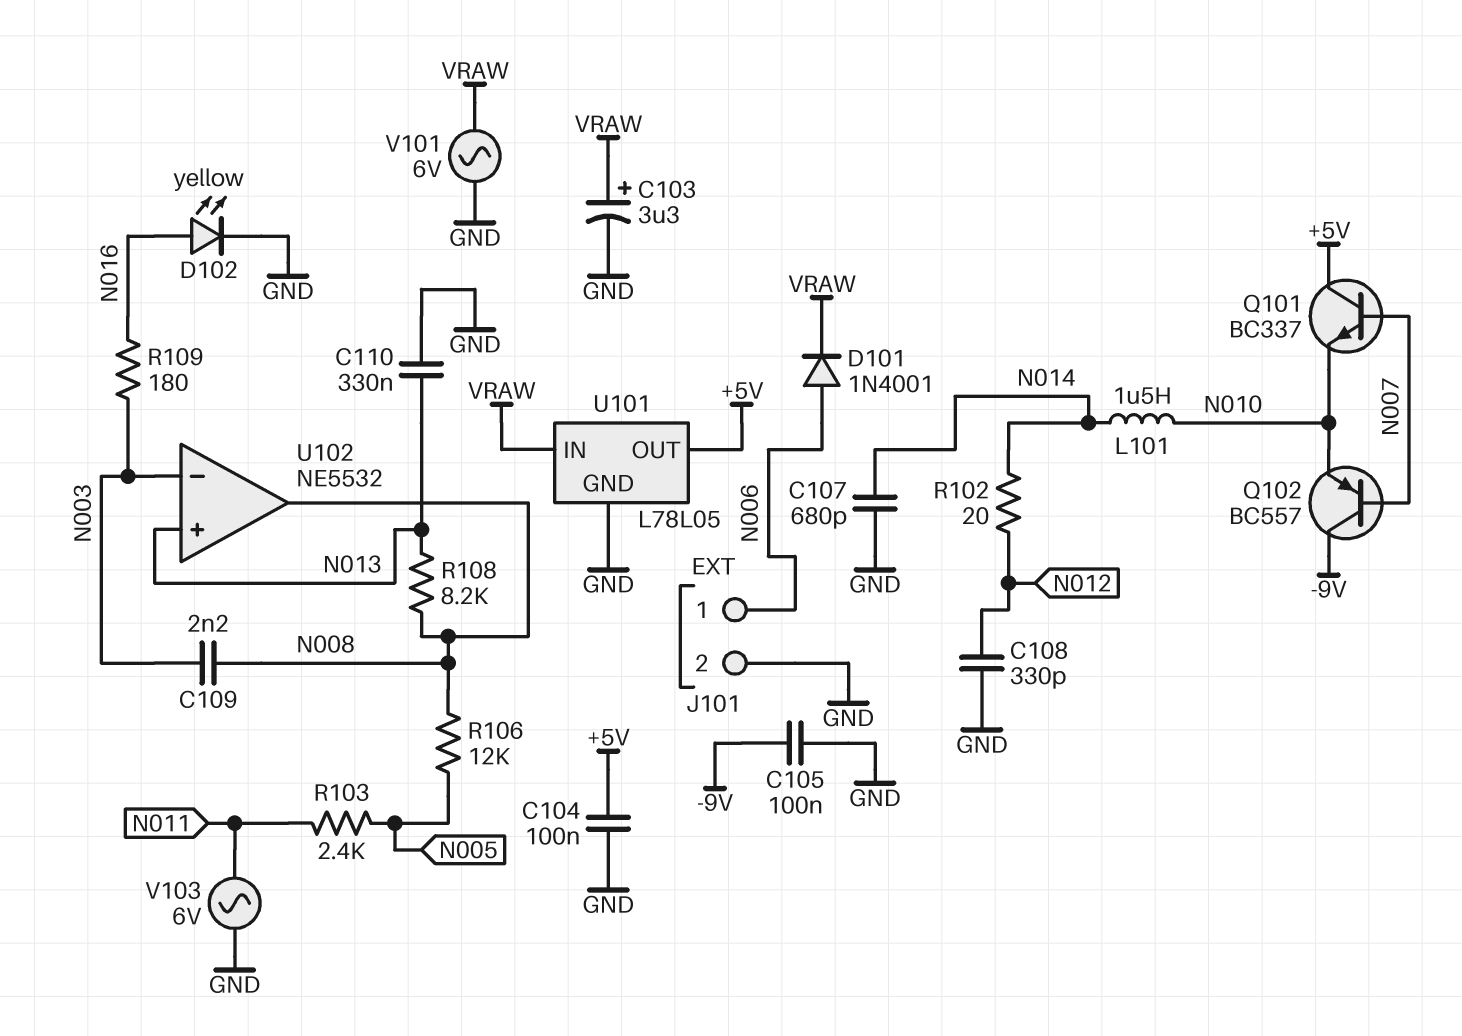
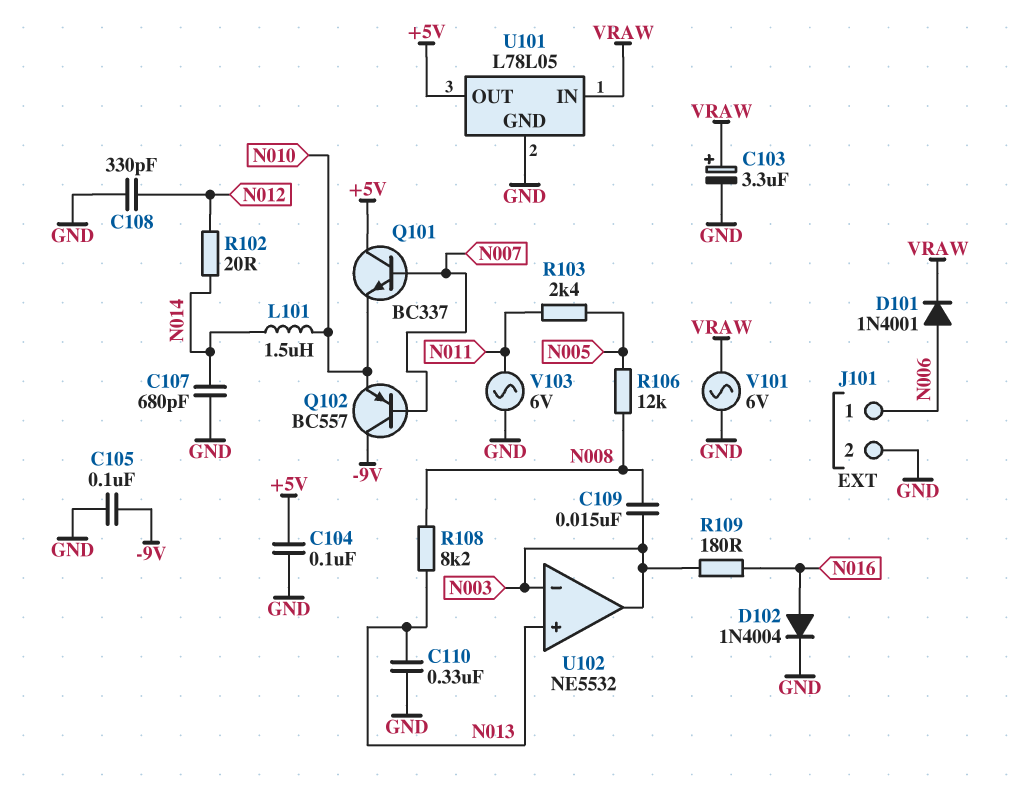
C109: 2.2nF (N003, N008) -> 15nF (N003, N008)
D102: LED yellow (A N016, K GND) -> diode 1N4004 (A N016, K GND)
U102 pin out: N008 -> N003

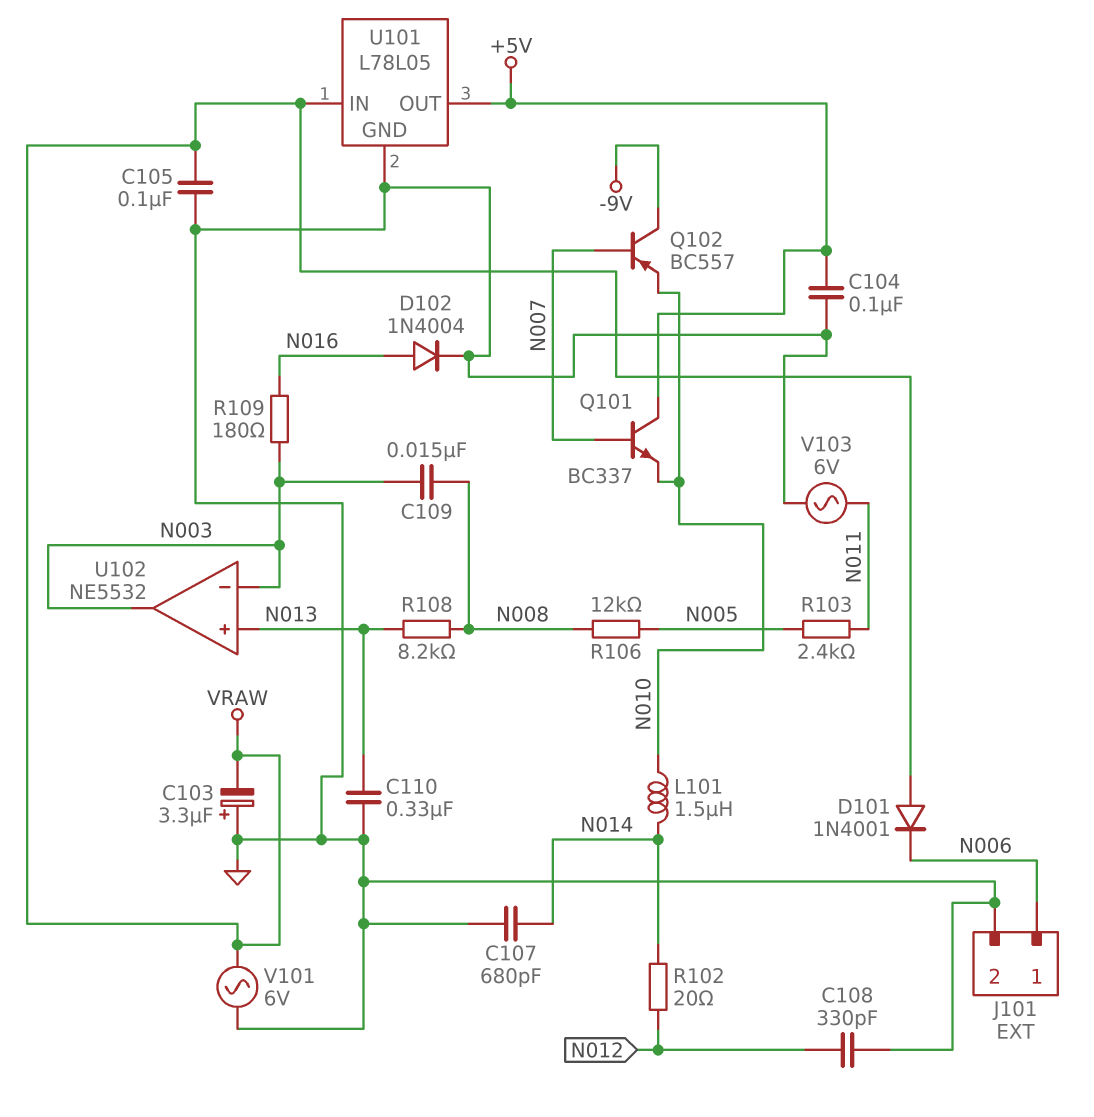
C103: 3.3uF (plus VRAW, minus GND) -> 3.3uF (plus GND, minus VRAW)
C105: 100nF (-9V, GND) -> 100nF (GND, VRAW)
D101: diode 1N4001 (A N006, K VRAW) -> diode 1N4001 (A VRAW, K N006)

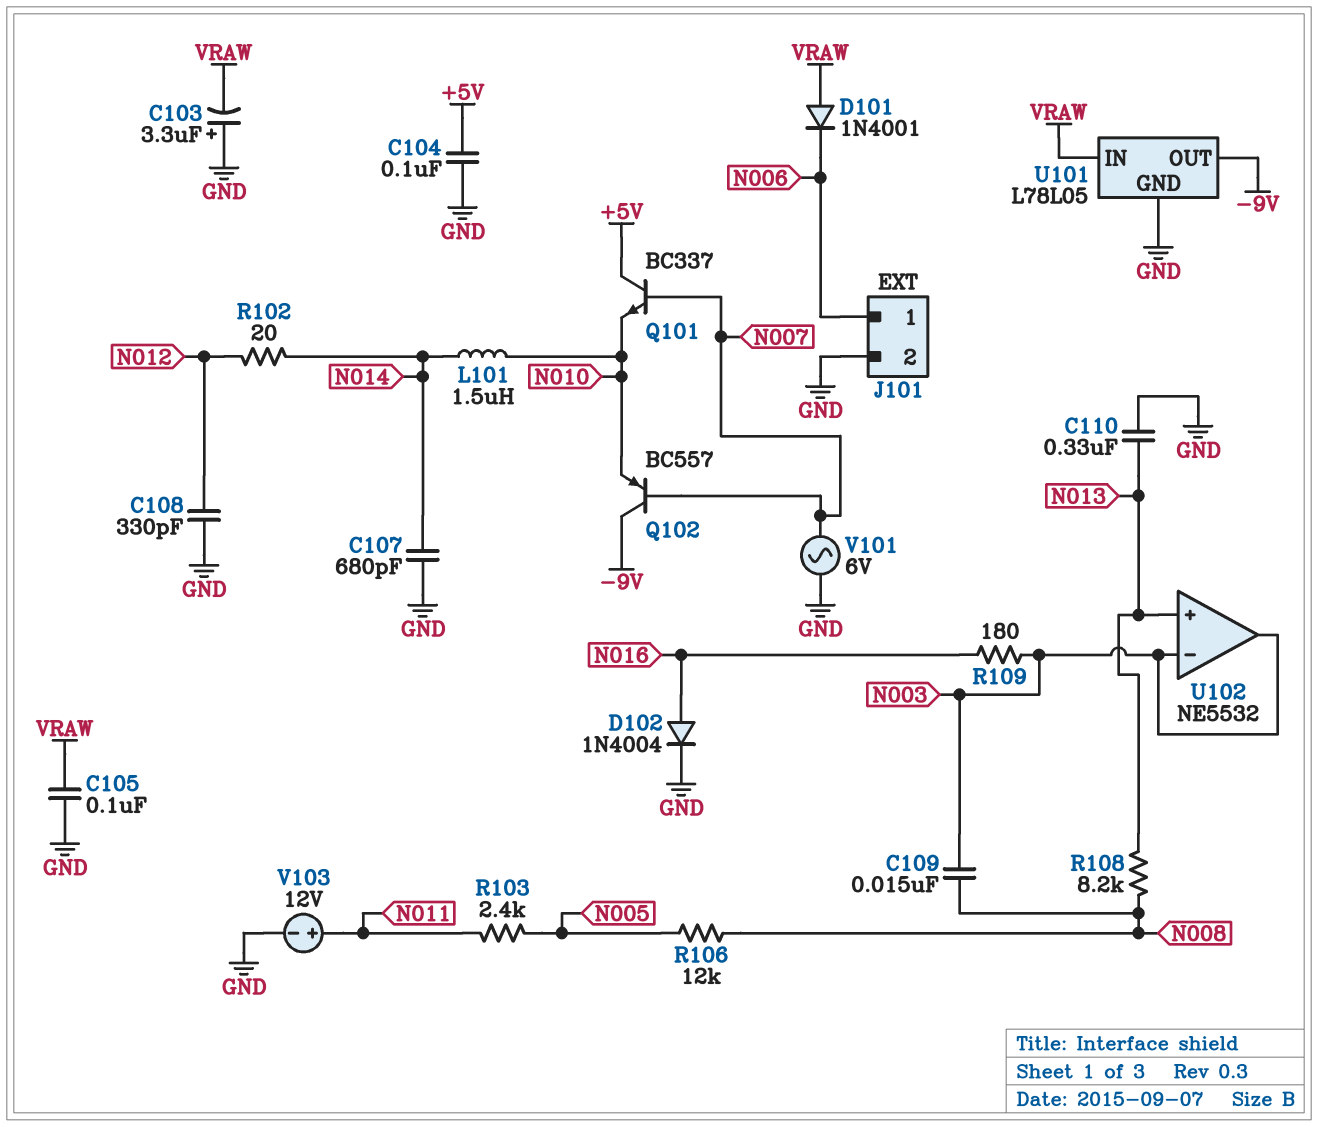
U101 pin OUT: +5V -> -9V
V101: AC 6V (GND, VRAW) -> AC 6V (GND, N007)
V103: AC 6V (GND, N011) -> 12V (plus N011, minus GND)

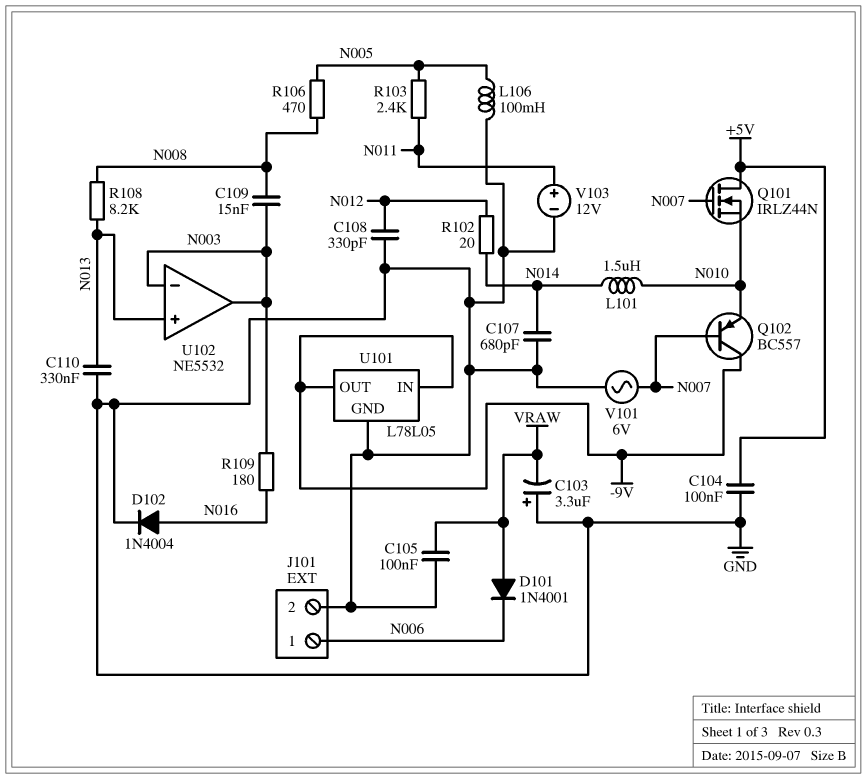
L106: none -> 100mH (GND, N005)
Q101: NPN BC337 (B N007, C +5V, E N010) -> NMOS IRLZ44N (G N007, D +5V, S N010)
R106: 12k (N005, N008) -> 470 (N005, N008)
U101 pin IN: VRAW -> -9V

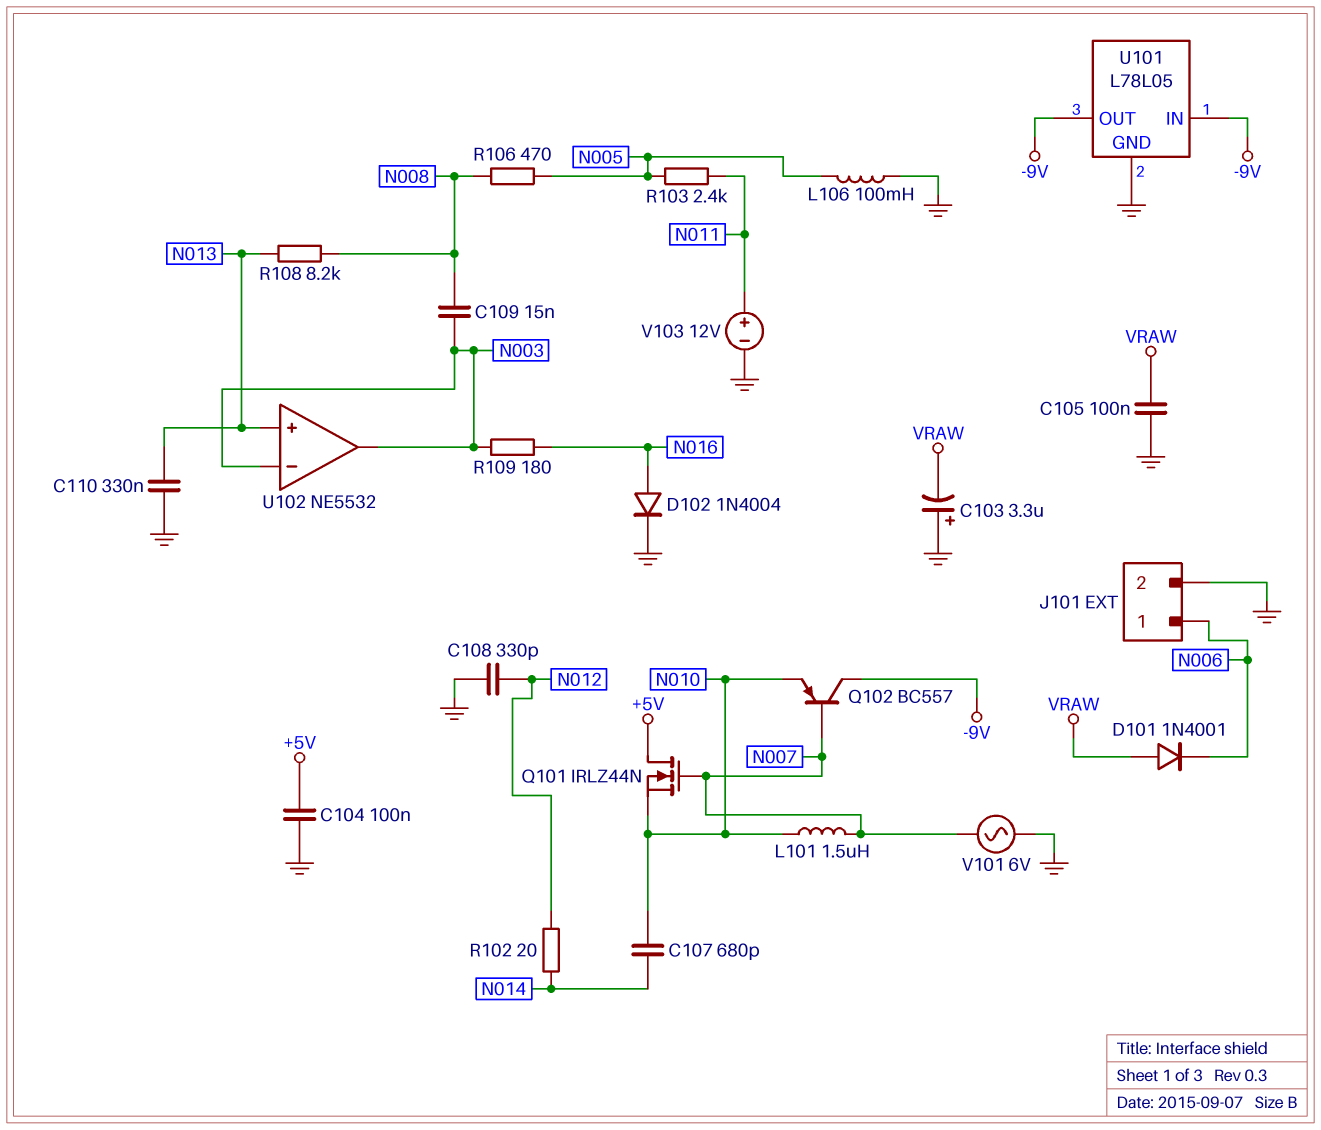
C107: 680pF (GND, N014) -> 680pF (N010, N014)
L101: 1.5uH (N010, N014) -> 1.5uH (N007, N010)

